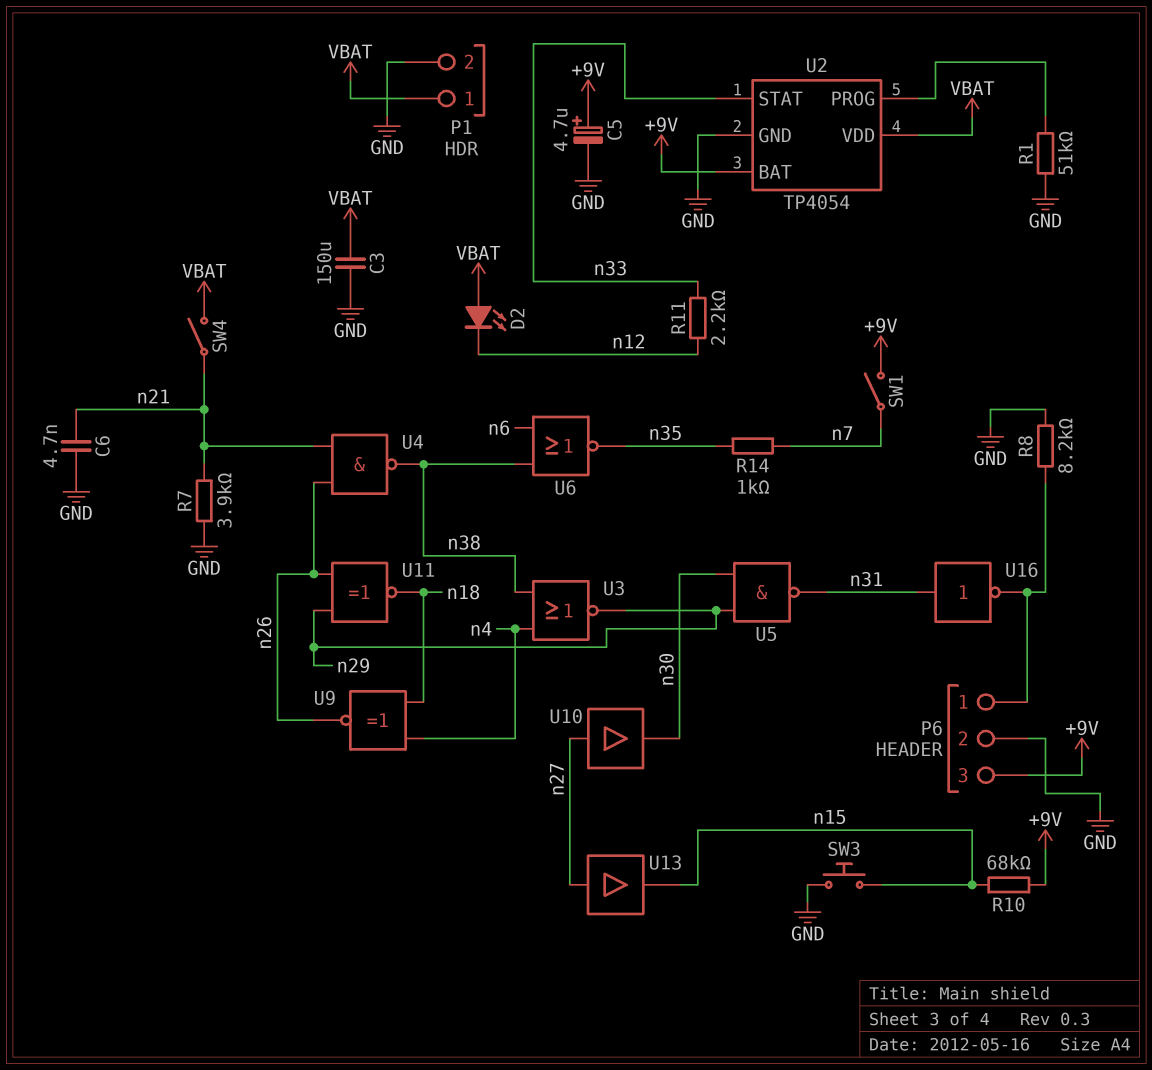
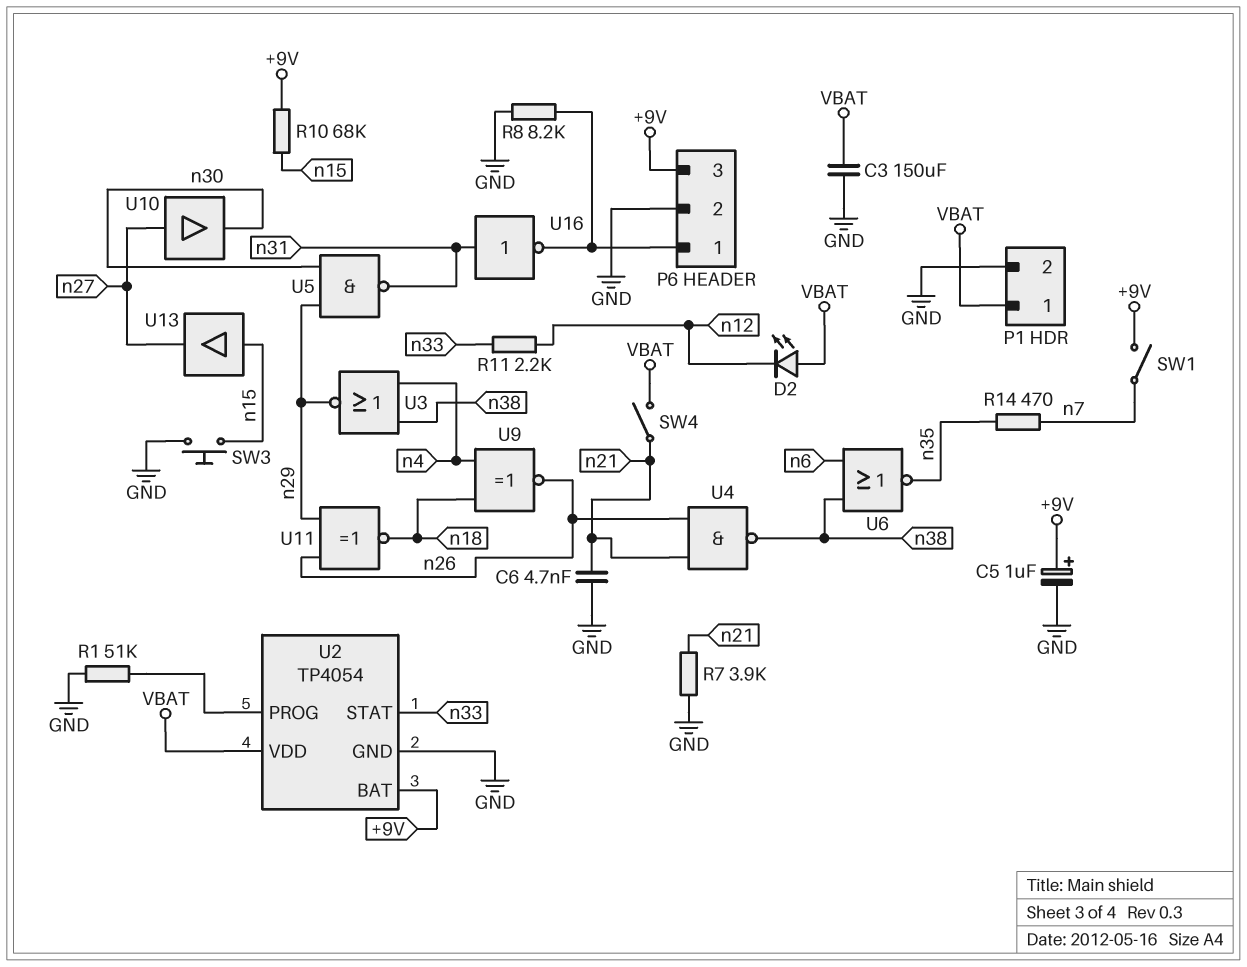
C5: 4.7uF (plus +9V, minus GND) -> 1uF (plus +9V, minus GND)
R14: 1k (n7, n35) -> 470 (n7, n35)
U13: buffer (in n27, out n15) -> buffer (in n15, out n27)

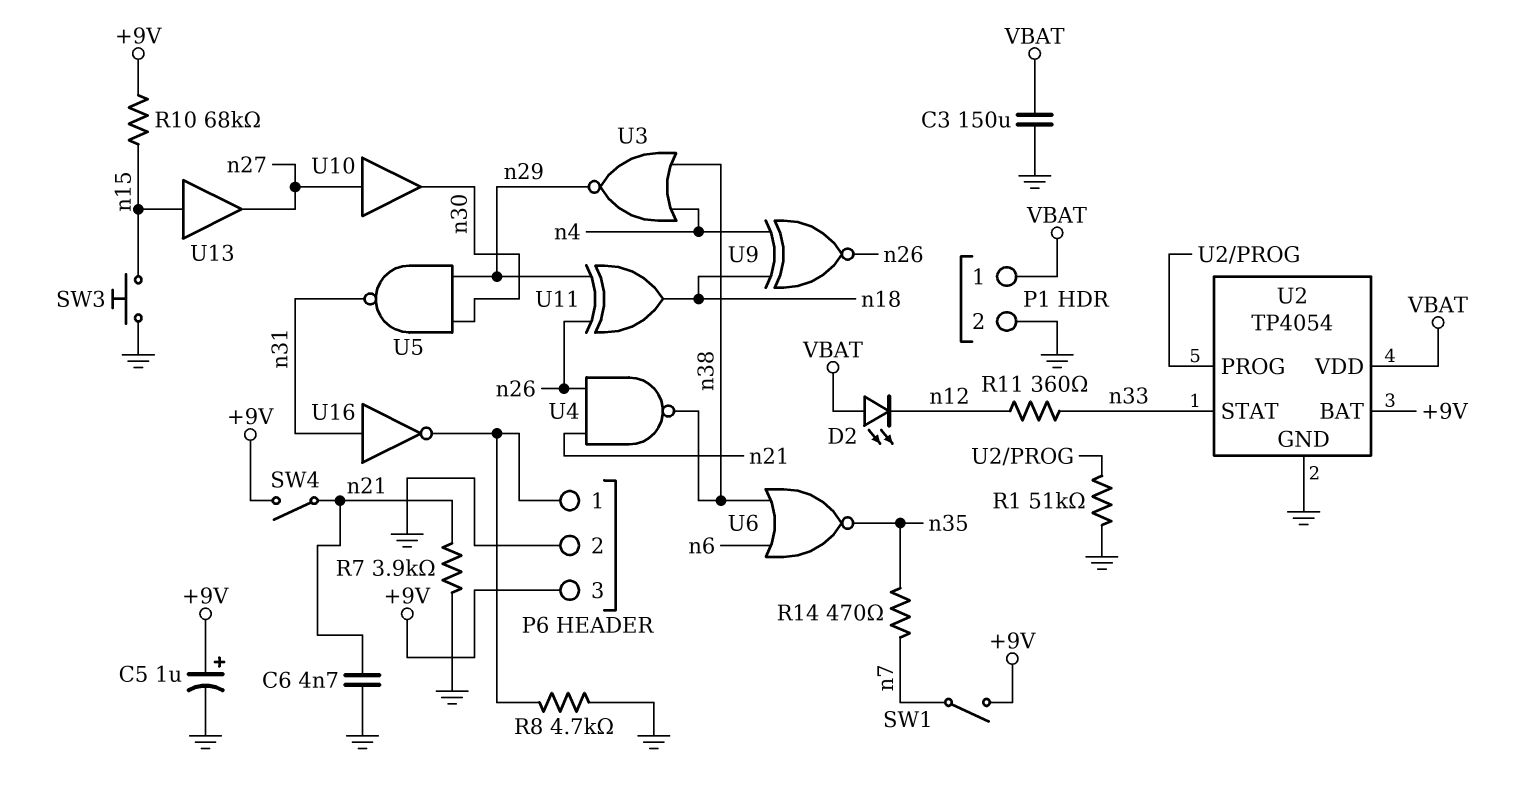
R8: 8.2k (GND, P6/1) -> 4.7k (GND, P6/1)
R11: 2.2k (n12, n33) -> 360 (n12, n33)
SW4: switch (VBAT, n21) -> switch (+9V, n21)
U11: XNOR (in n26, in n29, out n18) -> XOR (in n26, in n29, out n18)

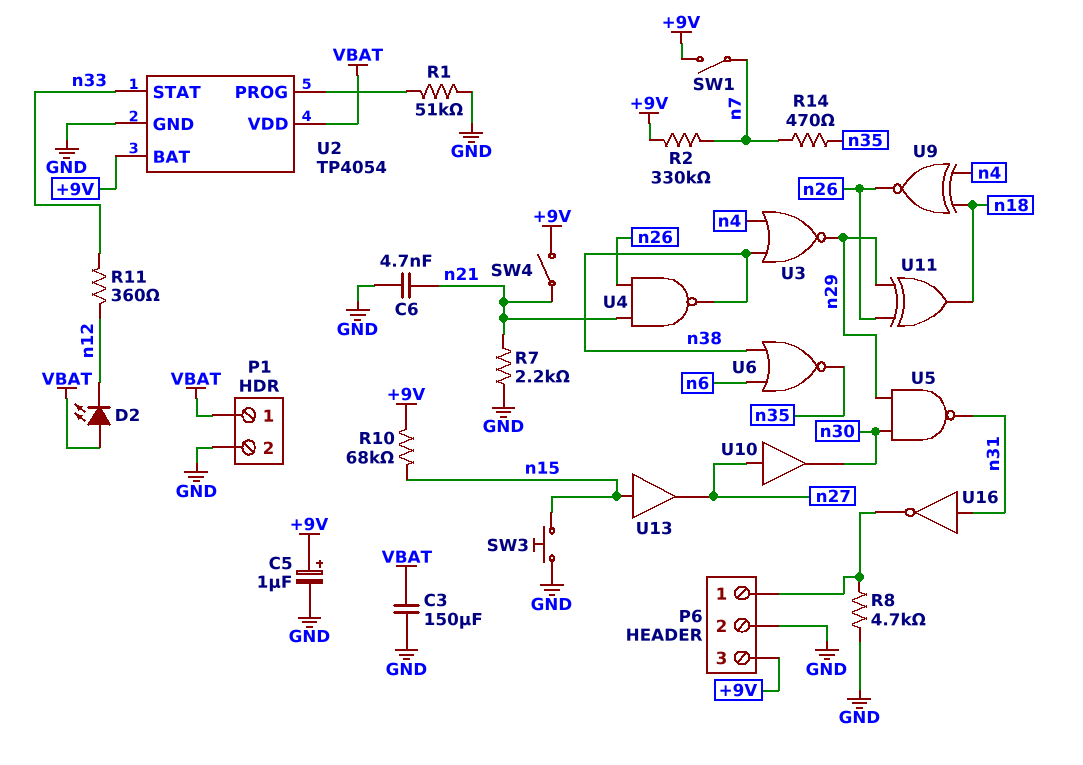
R2: none -> 330k (+9V, n7)
R7: 3.9k (GND, n21) -> 2.2k (GND, n21)

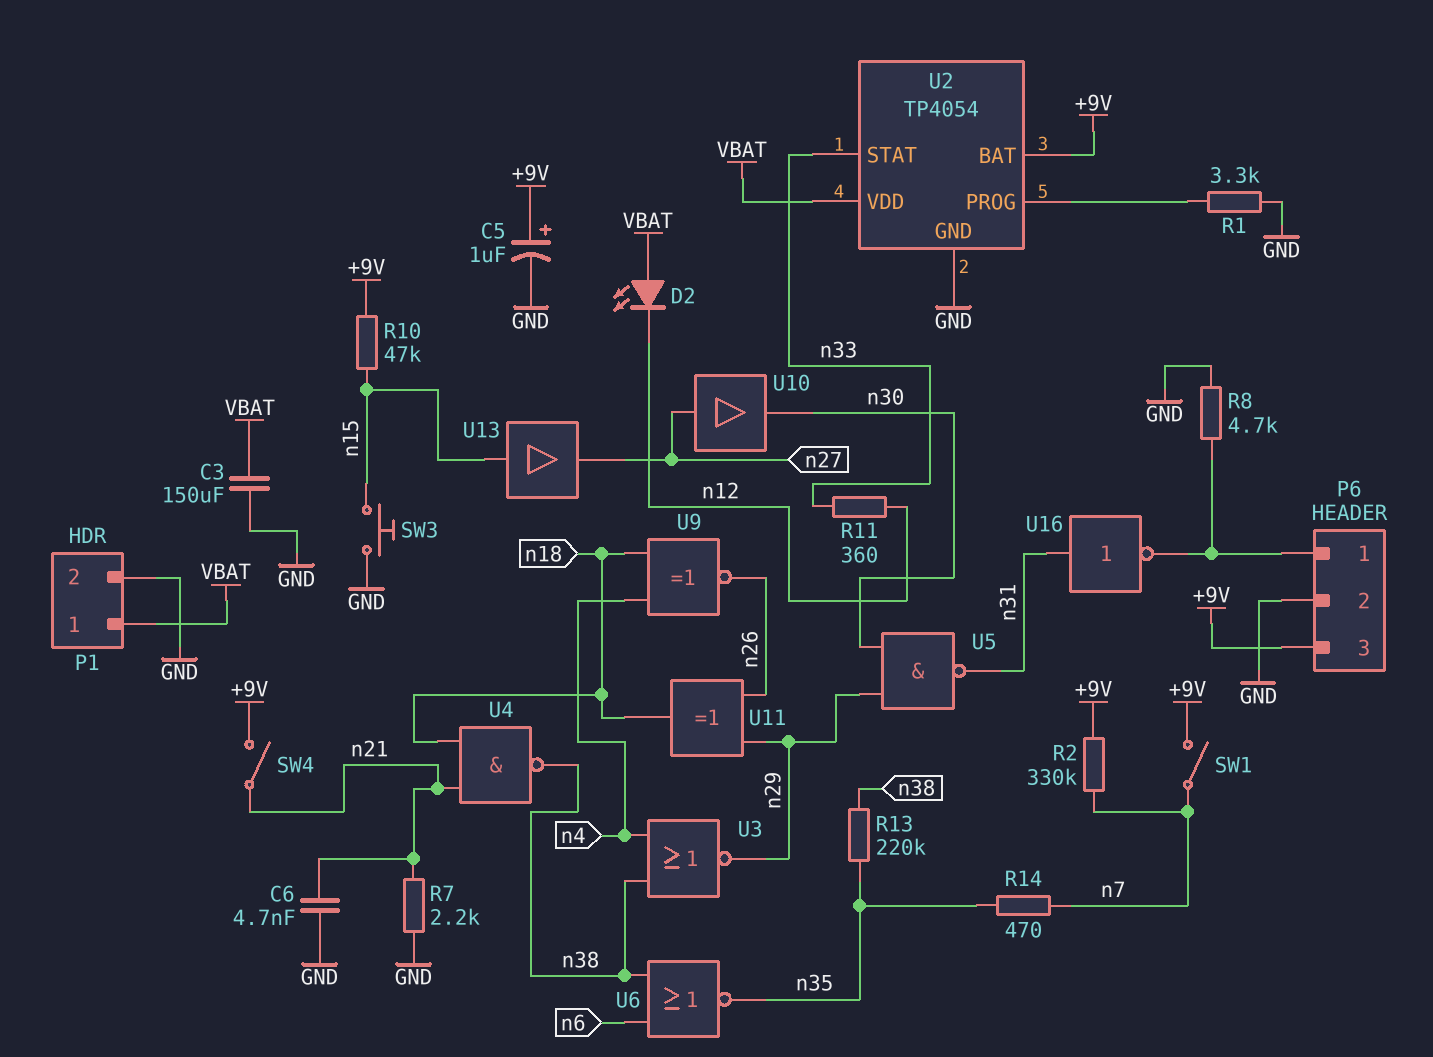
R1: 51k (GND, U2/PROG) -> 3.3k (GND, U2/PROG)
R10: 68k (+9V, n15) -> 47k (+9V, n15)
R13: none -> 220k (n35, n38)
U4: NAND (in n21, in n26, out n38) -> NAND (in n18, in n21, out n38)

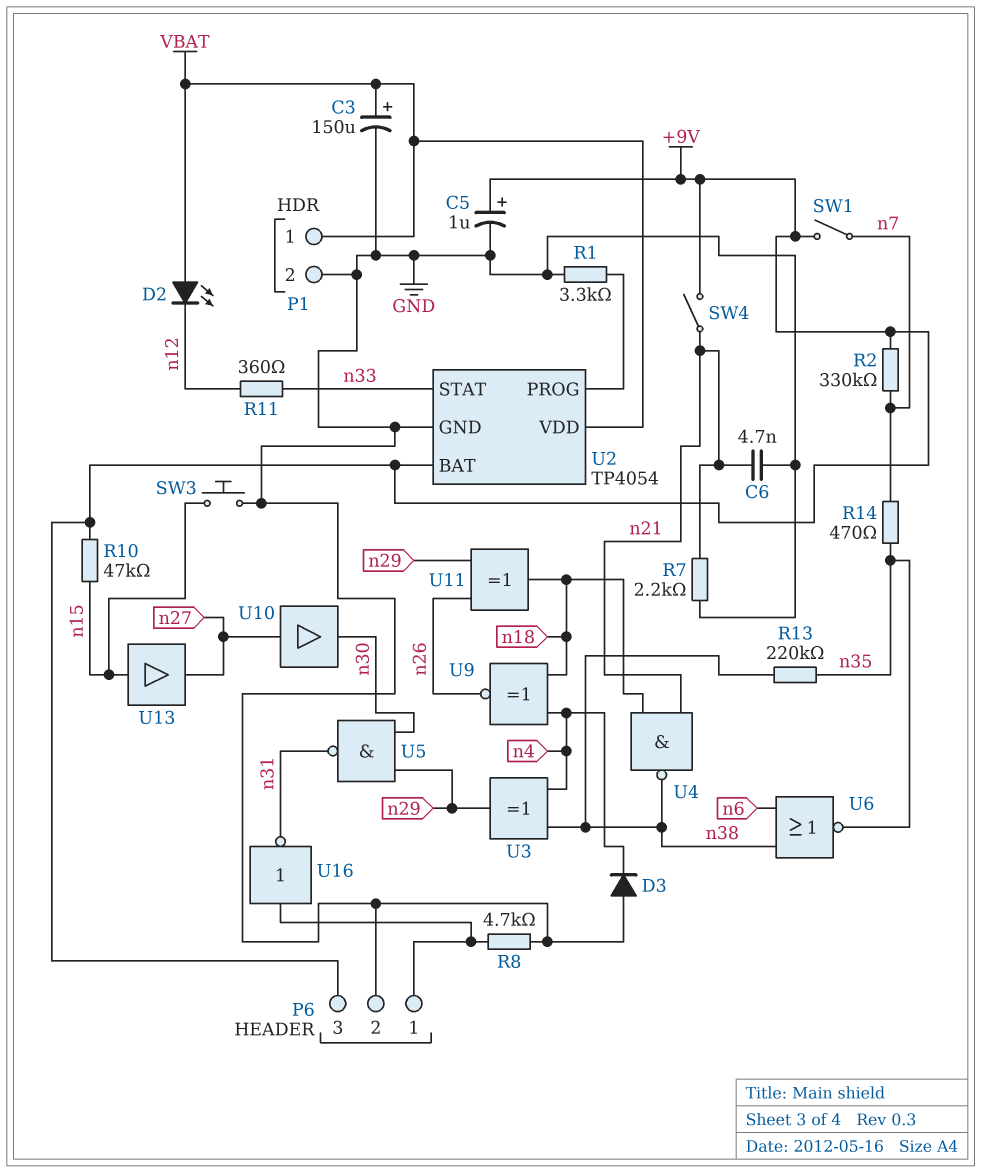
C3: 150uF (GND, VBAT) -> 150uF (plus VBAT, minus GND)
D3: none -> diode (A GND, K n4)
U3: NOR (in n4, in n38, out n29) -> XOR (in n4, in n38, out n29)
U16: NOT (in n31, out P6/1) -> NOT (in P6/1, out n31)

